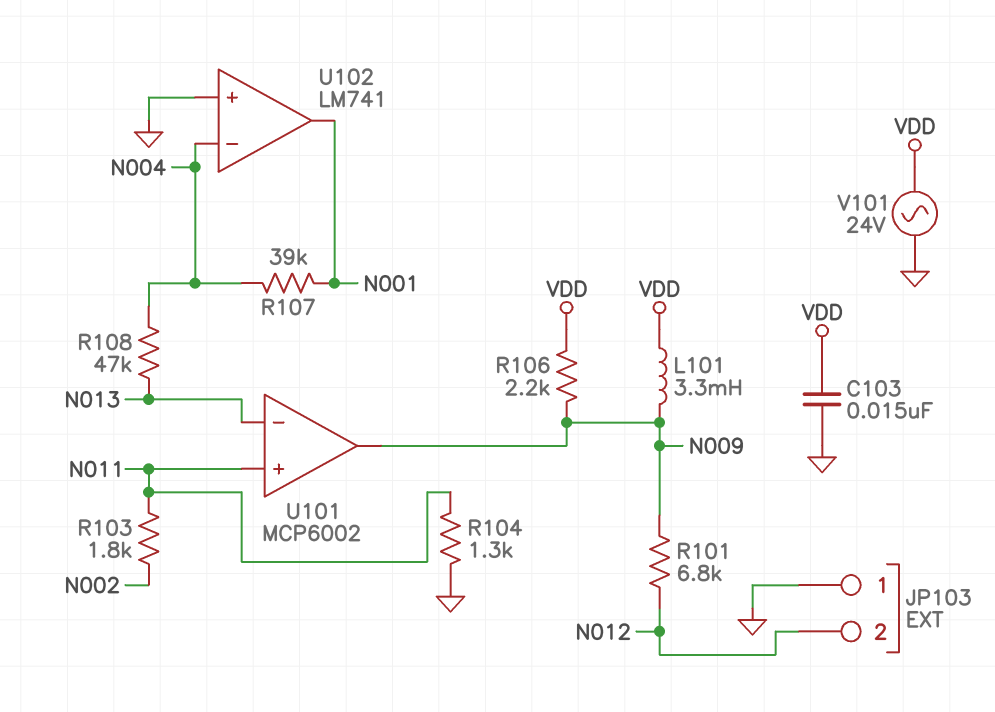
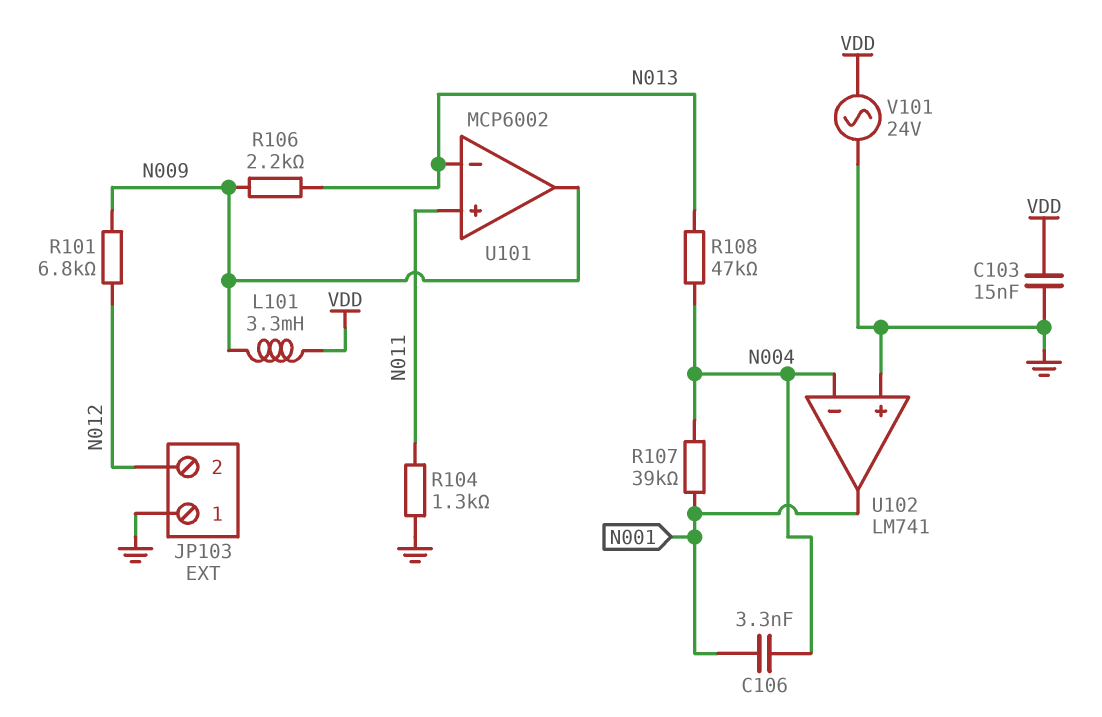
C106: none -> 3.3nF (N001, N004)
R103: 1.8k (N002, N011) -> none
R106: 2.2k (N009, VDD) -> 2.2k (N009, N013)

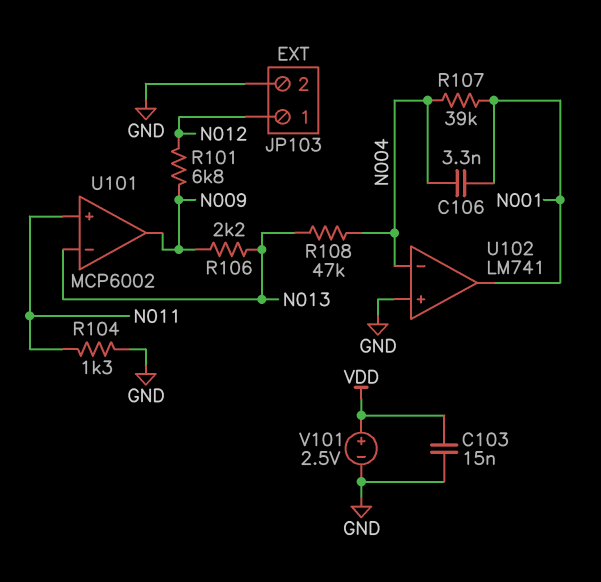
JP103 pin 1: GND -> N012
JP103 pin 2: N012 -> GND
L101: 3.3mH (N009, VDD) -> none
V101: AC 24V (GND, VDD) -> 2.5V (plus VDD, minus GND)

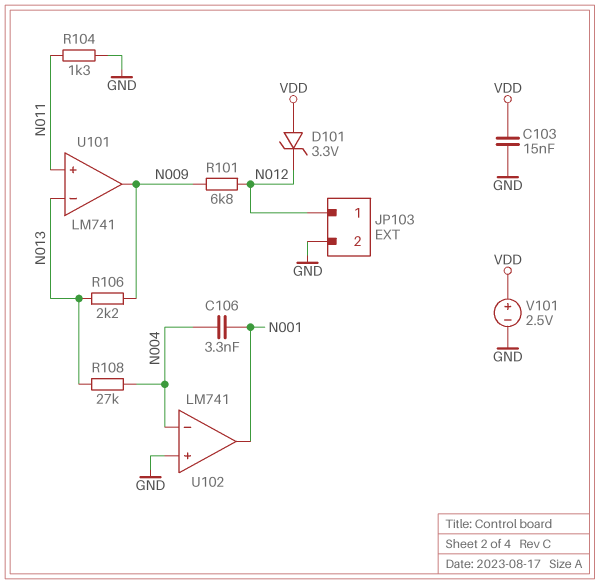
D101: none -> zener 3.3V (A VDD, K N012)
R107: 39k (N001, N004) -> none
R108: 47k (N004, N013) -> 27k (N004, N013)
U101: MCP6002 -> LM741

